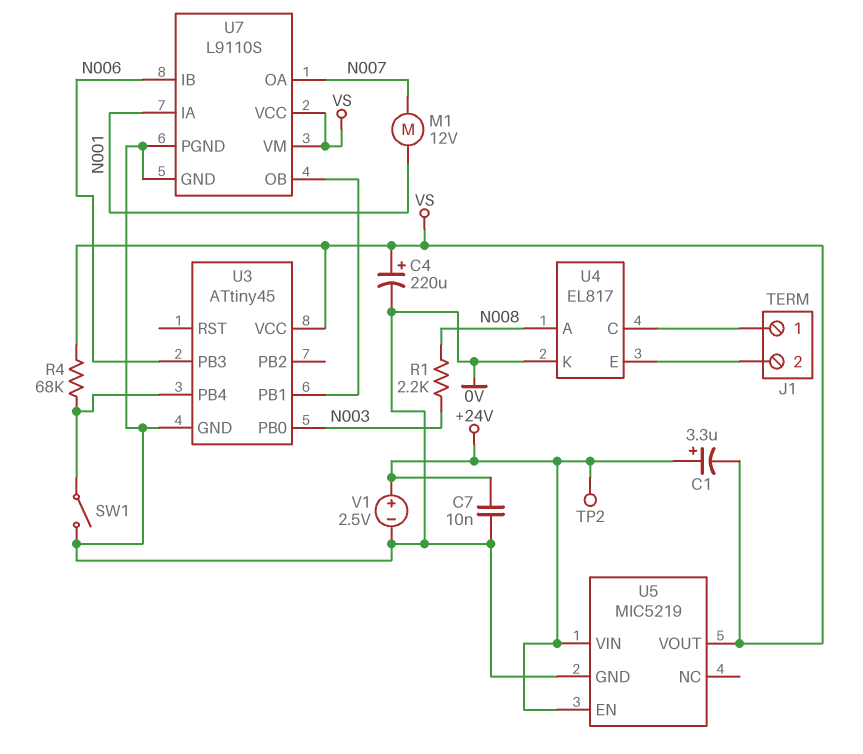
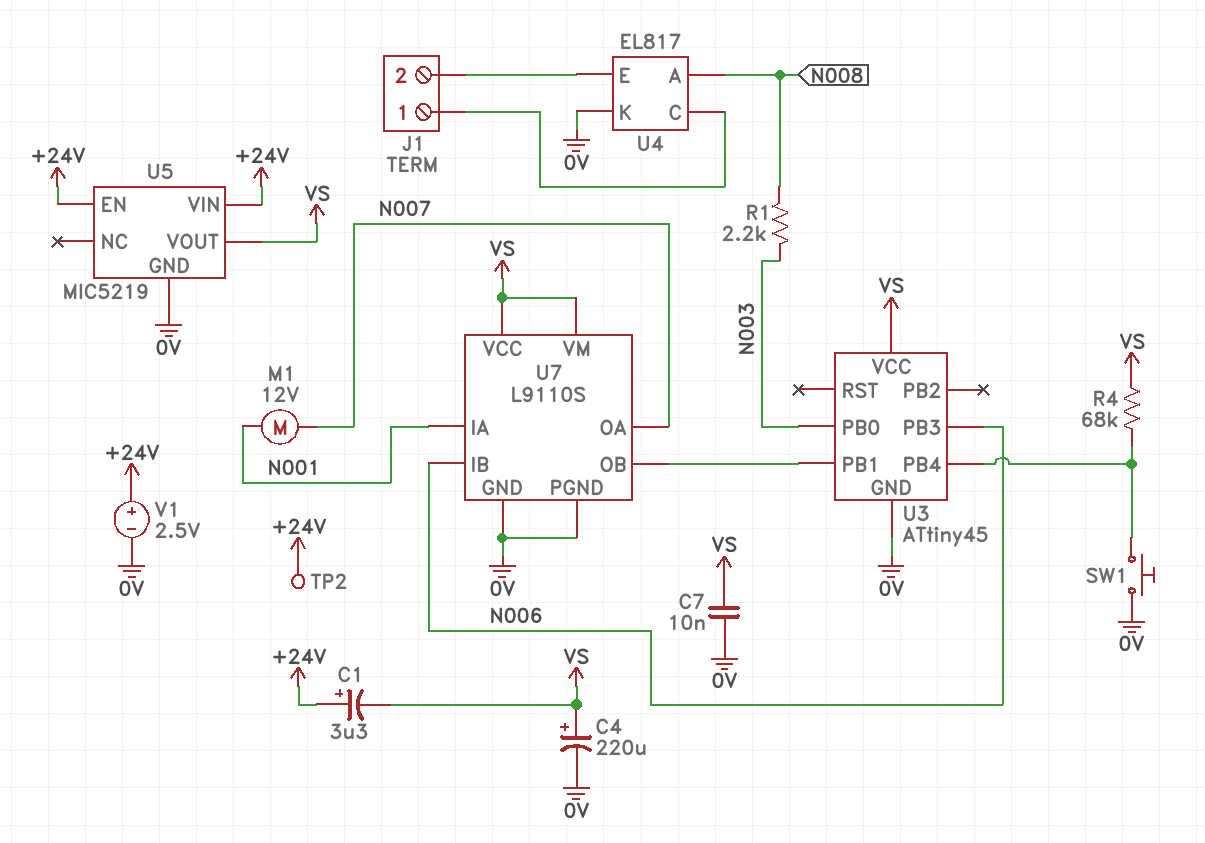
C7: 10nF (+24V, 0V) -> 10nF (0V, VS)
SW1: switch (0V, U3/PB4) -> button (0V, U3/PB4)

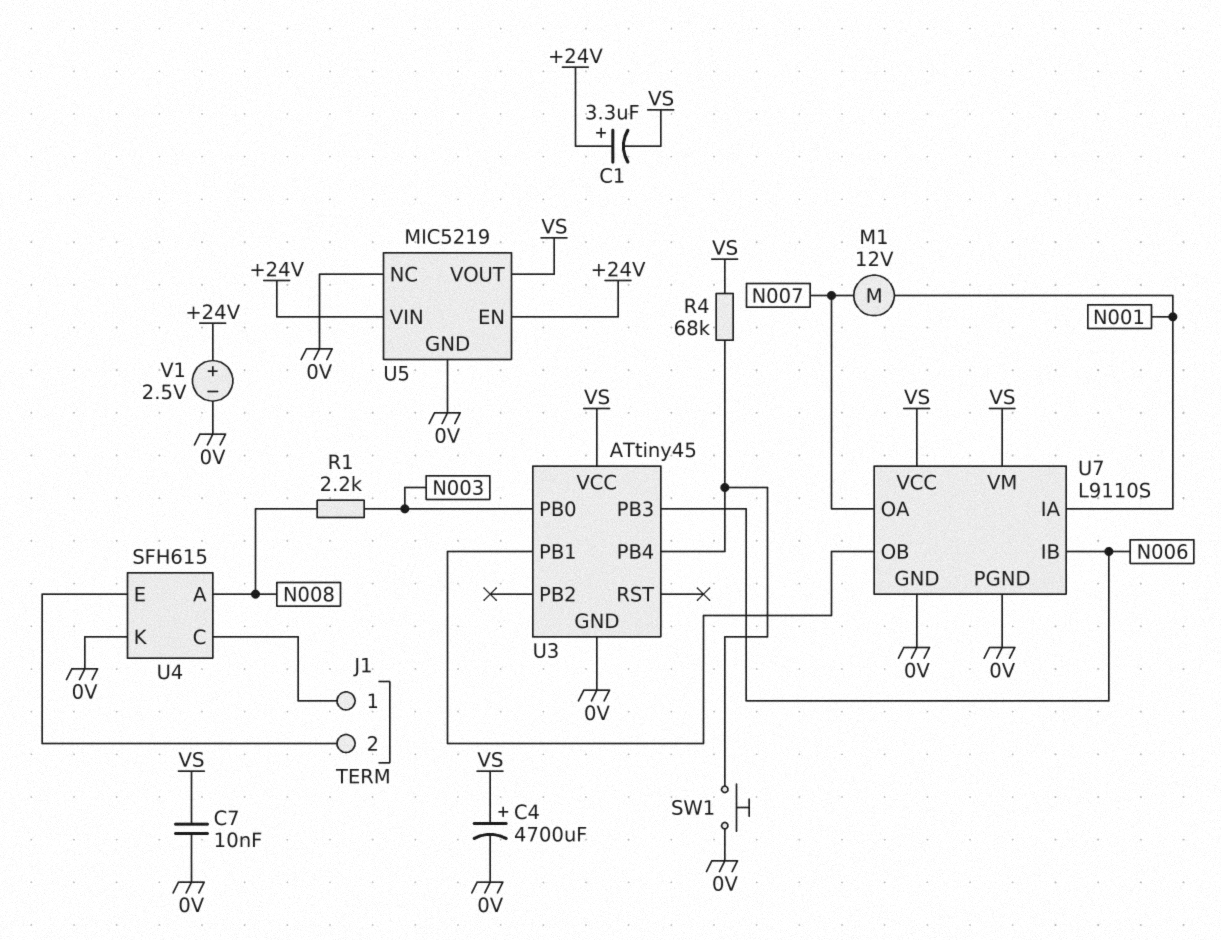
C4: 220uF (plus VS, minus 0V) -> 4700uF (plus VS, minus 0V)
TP2: test point (+24V) -> none
U4: EL817 -> SFH615
U5 pin NC: none -> 0V

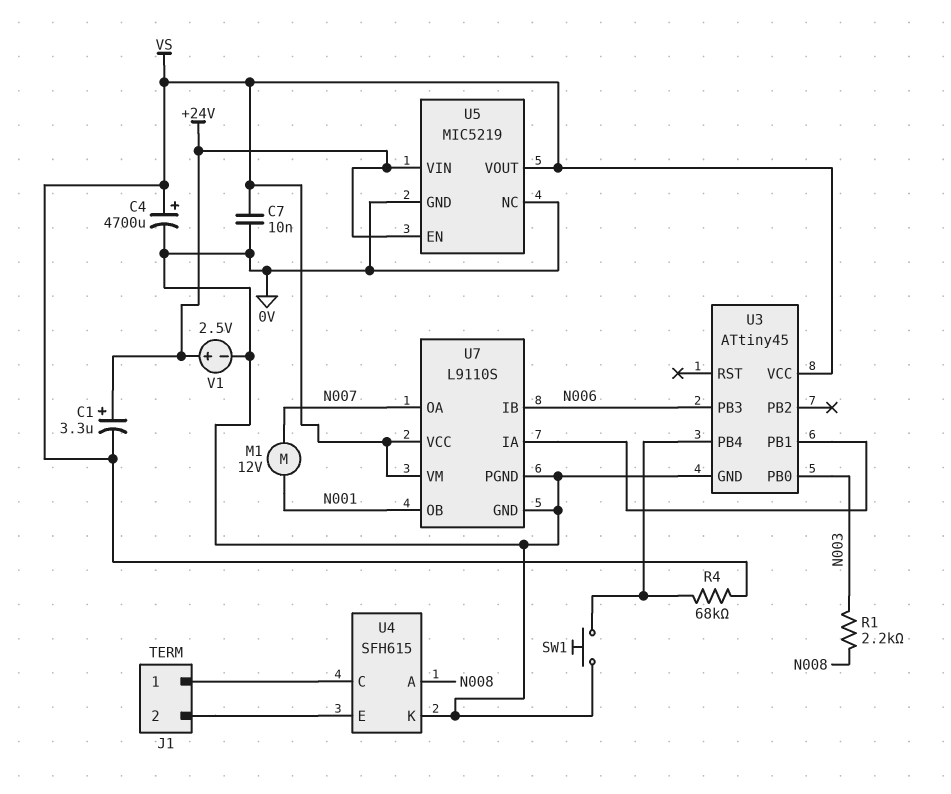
U7 pin IA: N001 -> U3/PB1
U7 pin OB: U3/PB1 -> N001

